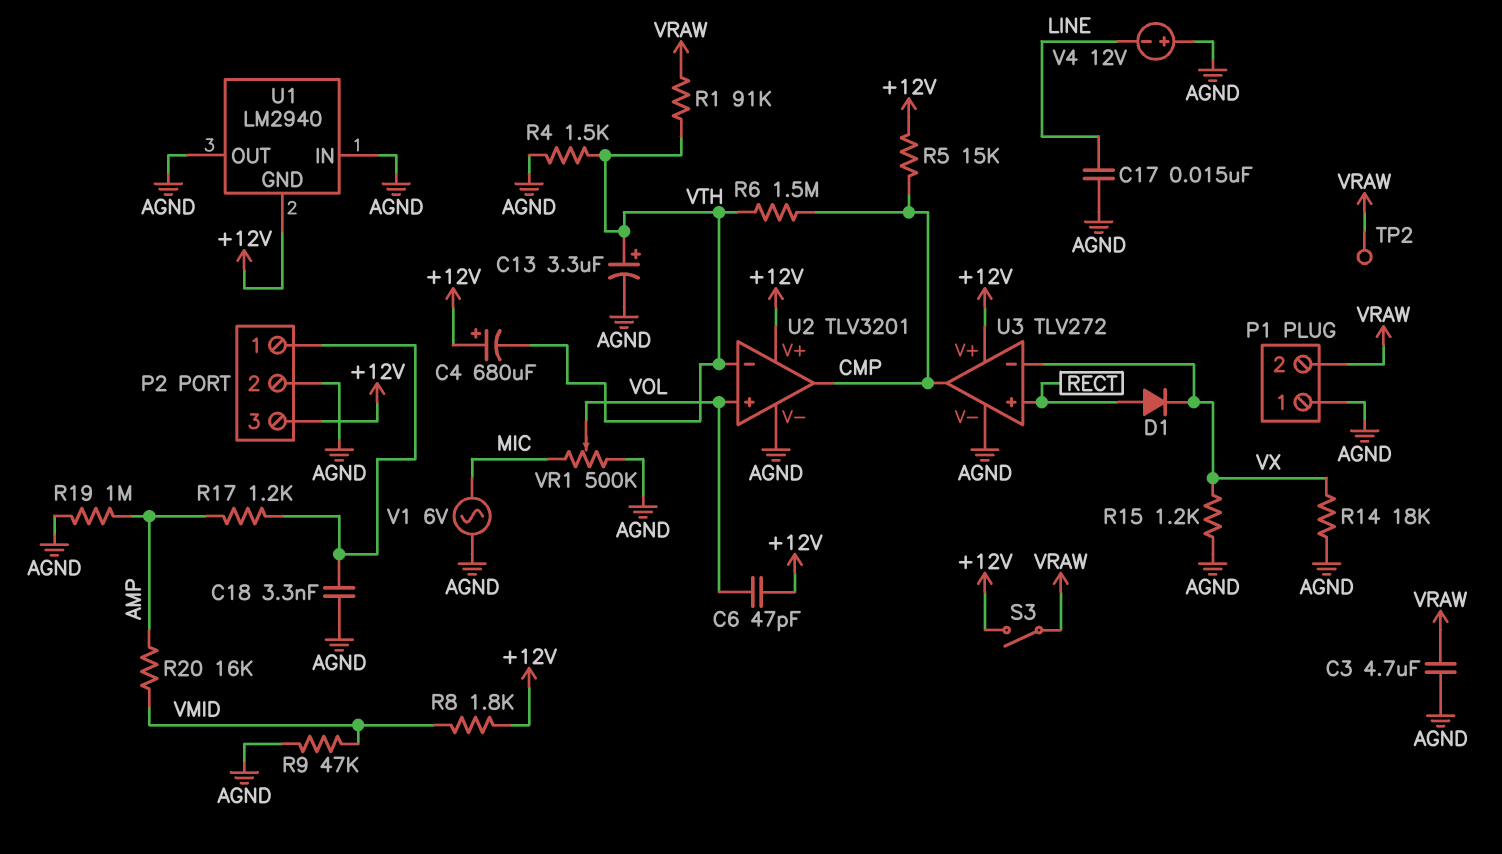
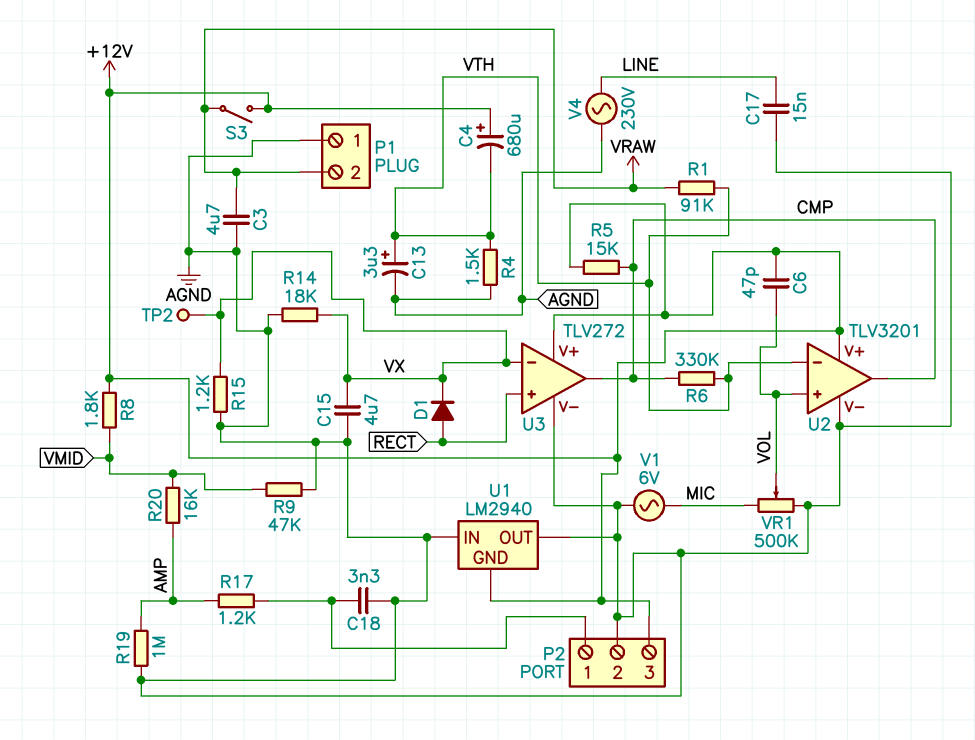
C15: none -> 4.7uF (AGND, VX)
R6: 1.5M (CMP, VTH) -> 330k (CMP, VTH)
TP2: test point (VRAW) -> test point (VX)
V4: 12V (plus AGND, minus LINE) -> AC 230V (AGND, LINE)

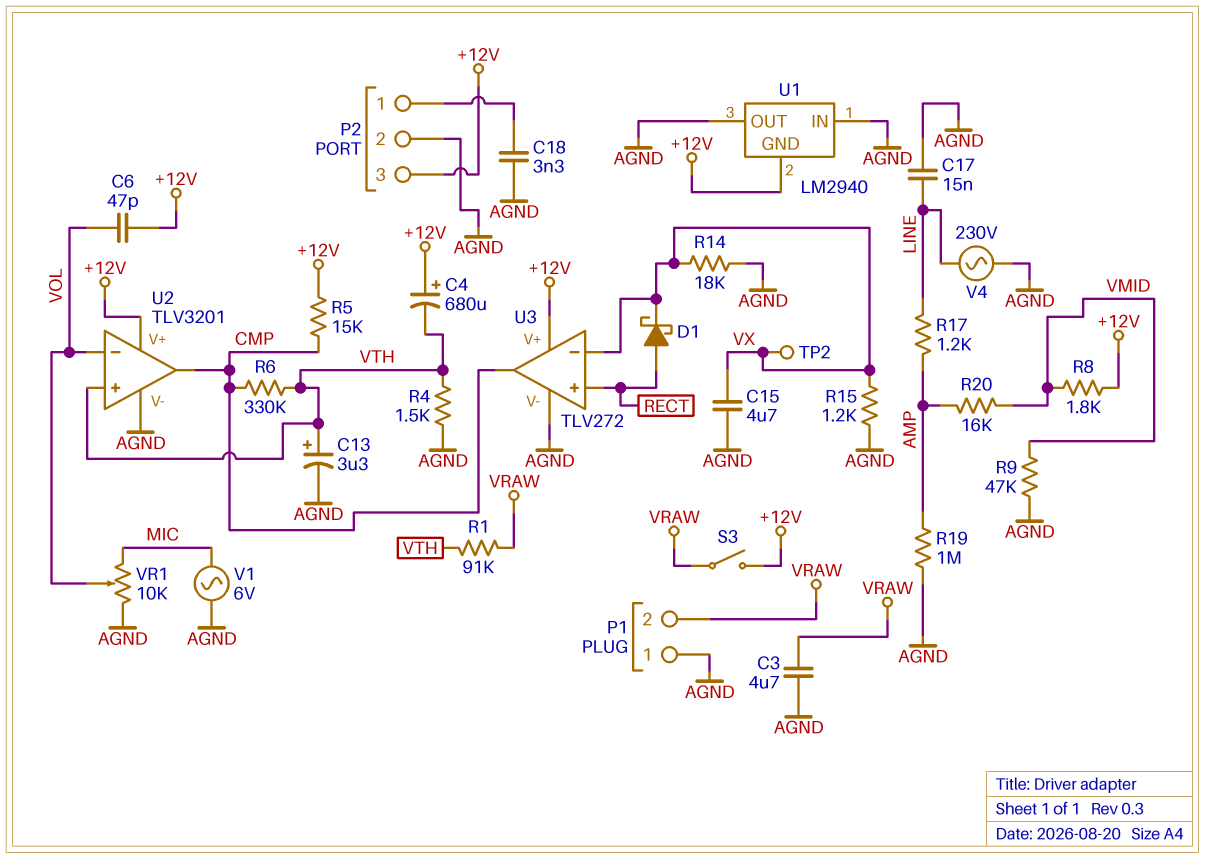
D1: diode (A RECT, K VX) -> schottky (A RECT, K VX)
R17: 1.2k (AMP, P2/1) -> 1.2k (AMP, LINE)
U2 pin in+: VOL -> VTH
U2 pin in-: VTH -> VOL
VR1: 500k (AGND, MIC, wiper VOL) -> 10k (AGND, MIC, wiper VOL)

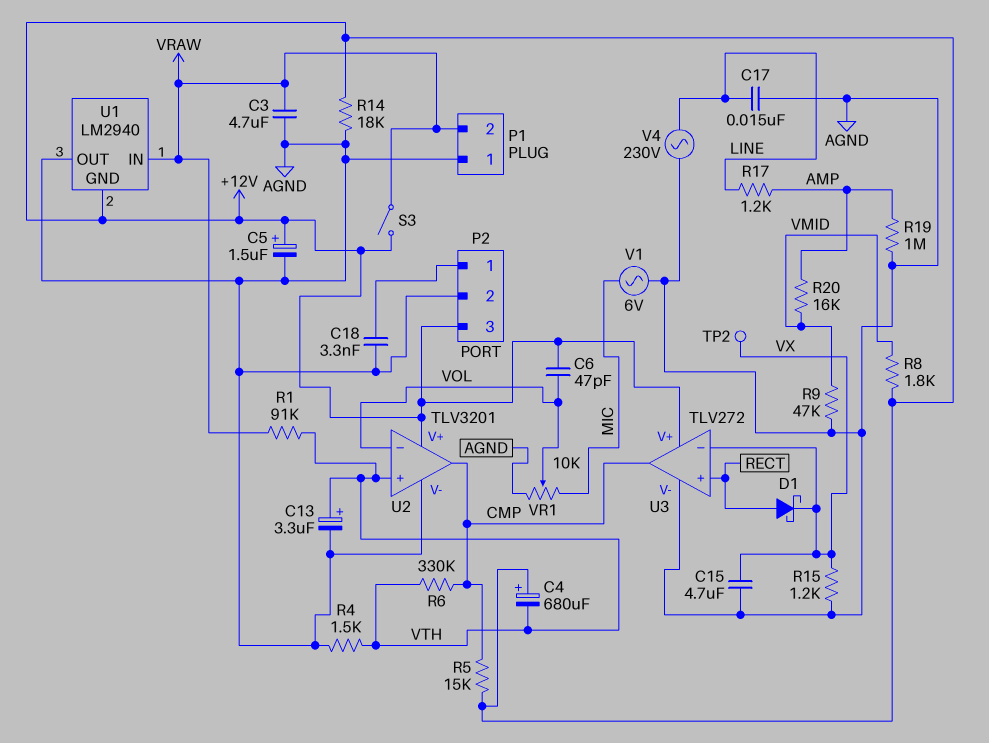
C5: none -> 1.5uF (plus +12V, minus AGND)
R14: 18k (AGND, VX) -> 18k (+12V, AGND)
U1 pin IN: AGND -> VRAW

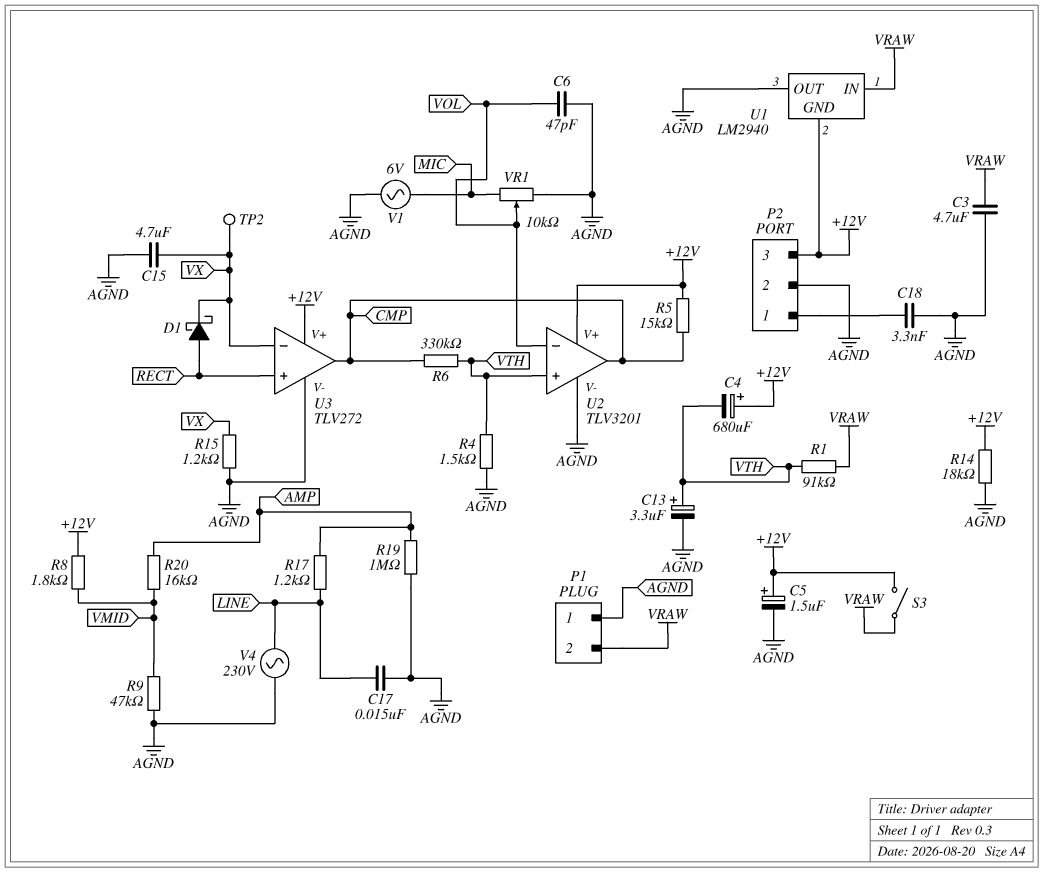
C6: 47pF (+12V, VOL) -> 47pF (AGND, VOL)

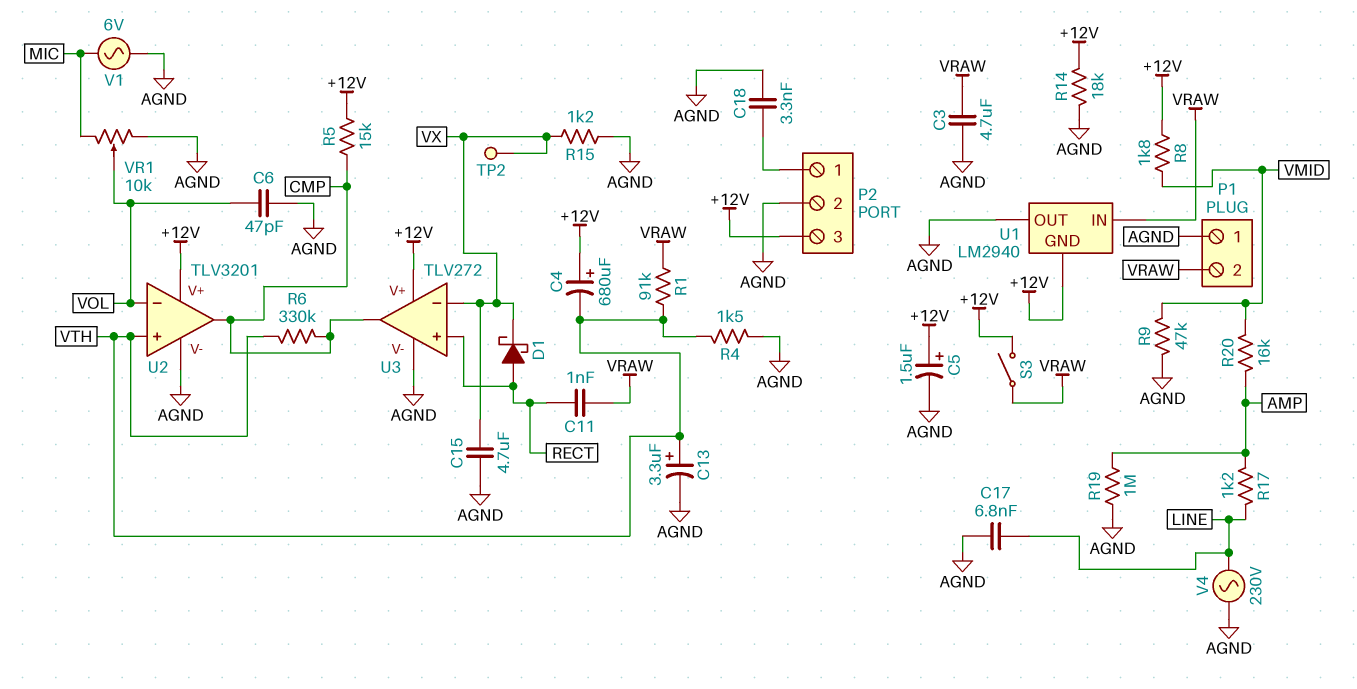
C11: none -> 1nF (RECT, VRAW)
C17: 15nF (AGND, LINE) -> 6.8nF (AGND, LINE)

